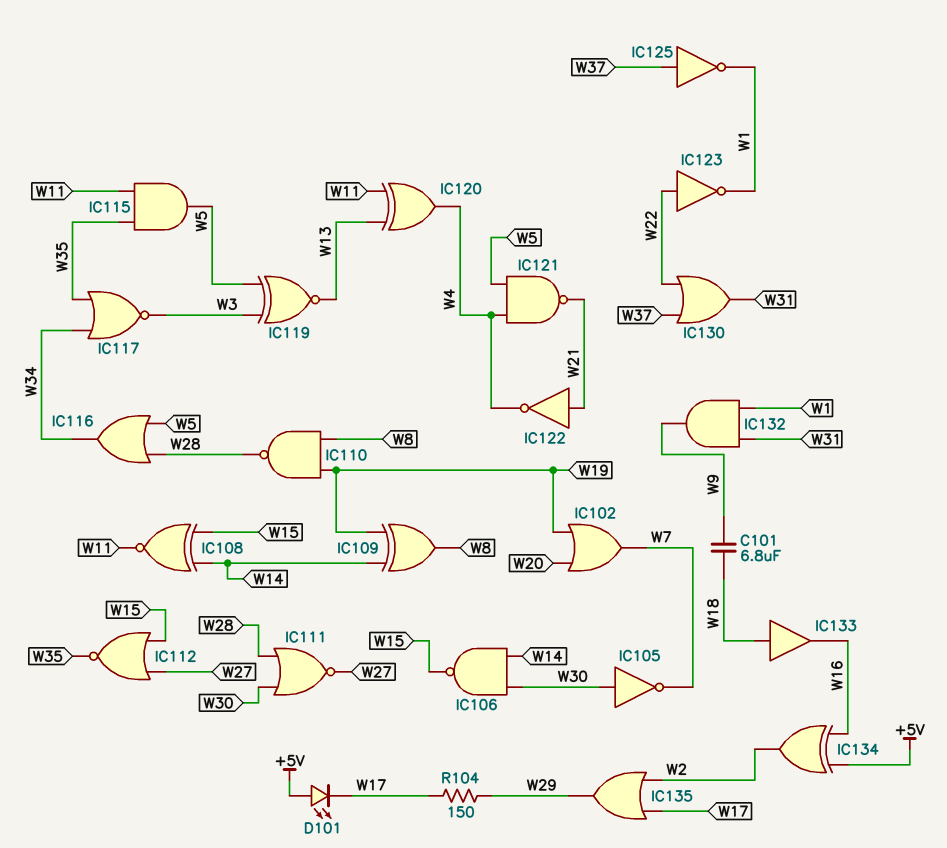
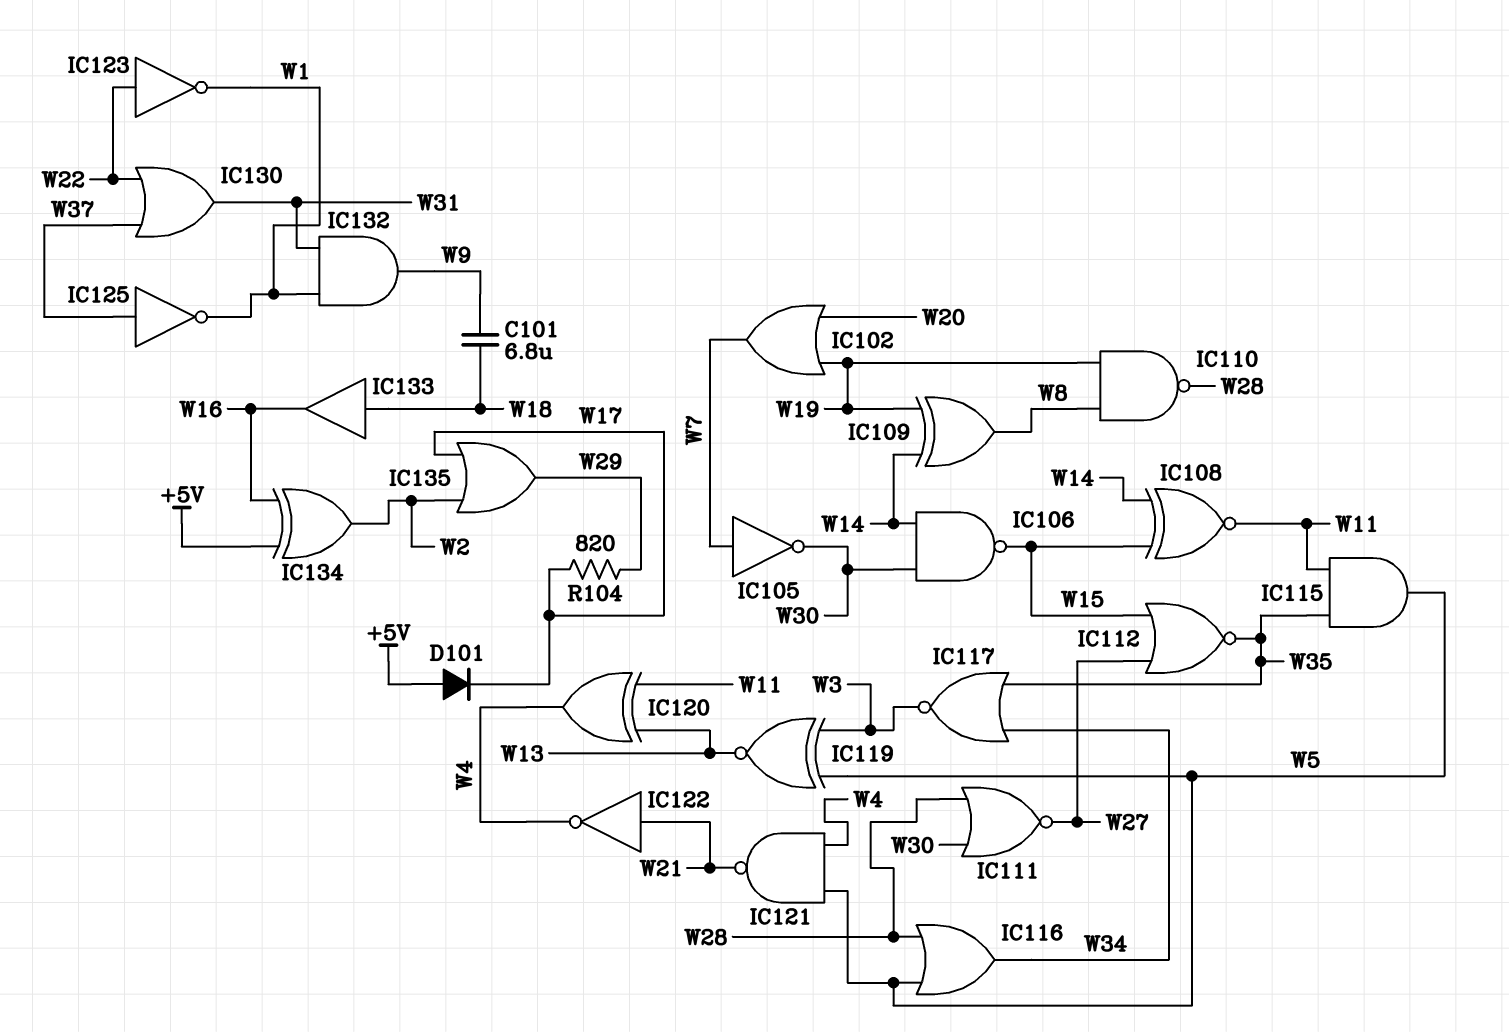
D101: LED (A +5V, K W17) -> diode (A +5V, K W17)
IC105: NOT (in W30, out W7) -> NOT (in W7, out W30)
R104: 150 (W17, W29) -> 820 (W17, W29)

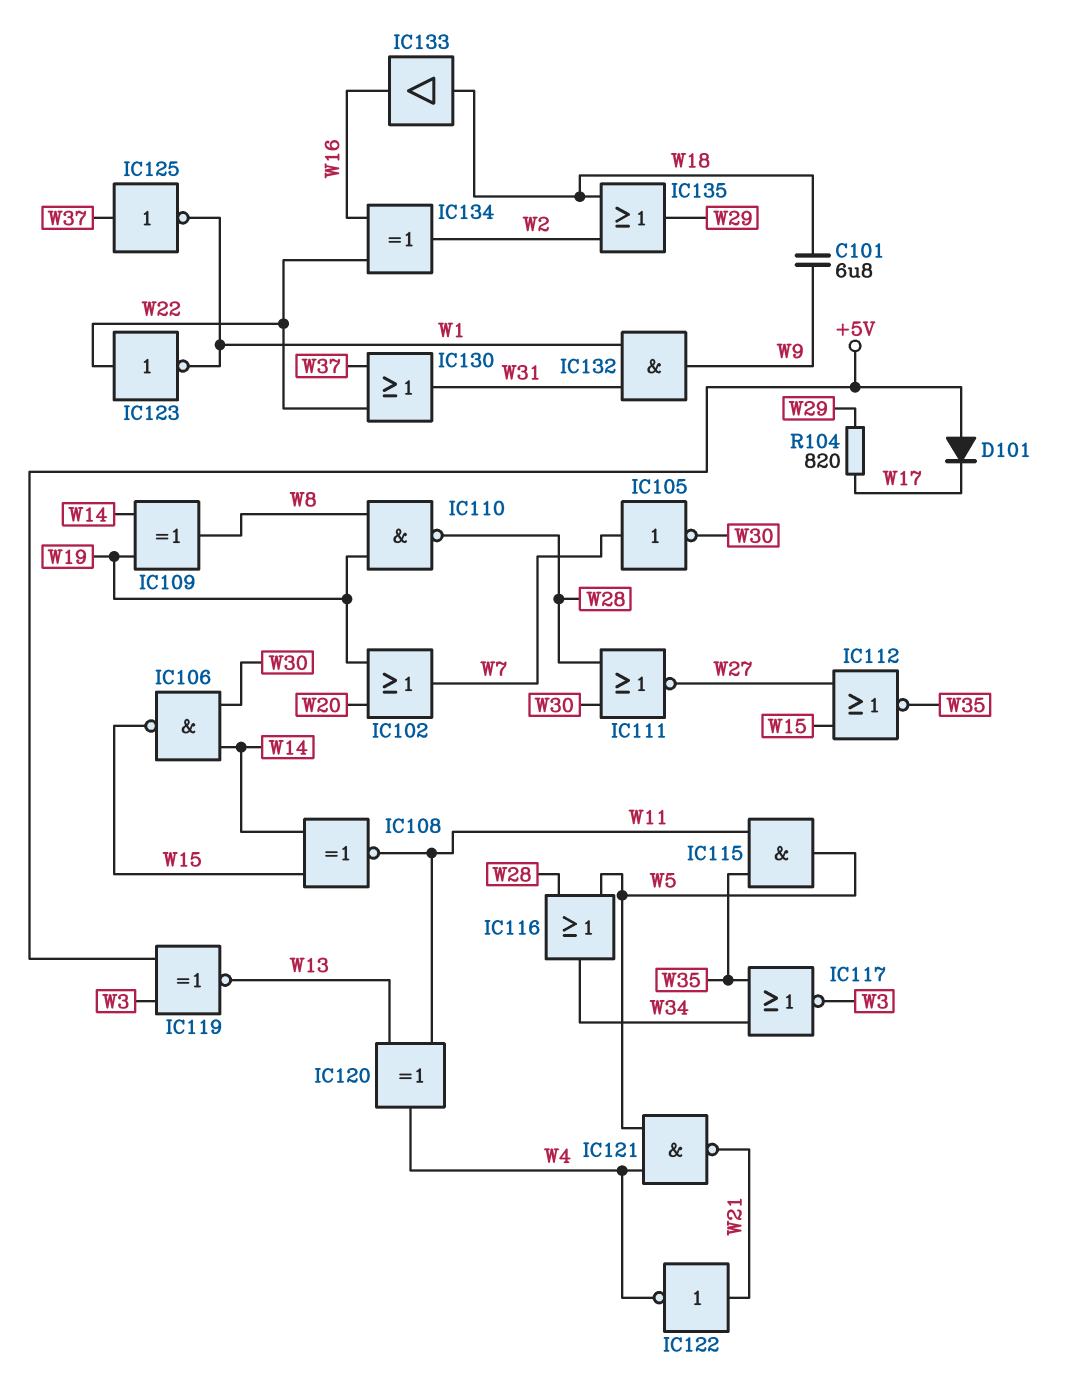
IC119: XNOR (in W3, in W5, out W13) -> XNOR (in +5V, in W3, out W13)
IC134: XOR (in +5V, in W16, out W2) -> XOR (in W16, in W22, out W2)
IC135: OR (in W2, in W17, out W29) -> OR (in W2, in W18, out W29)

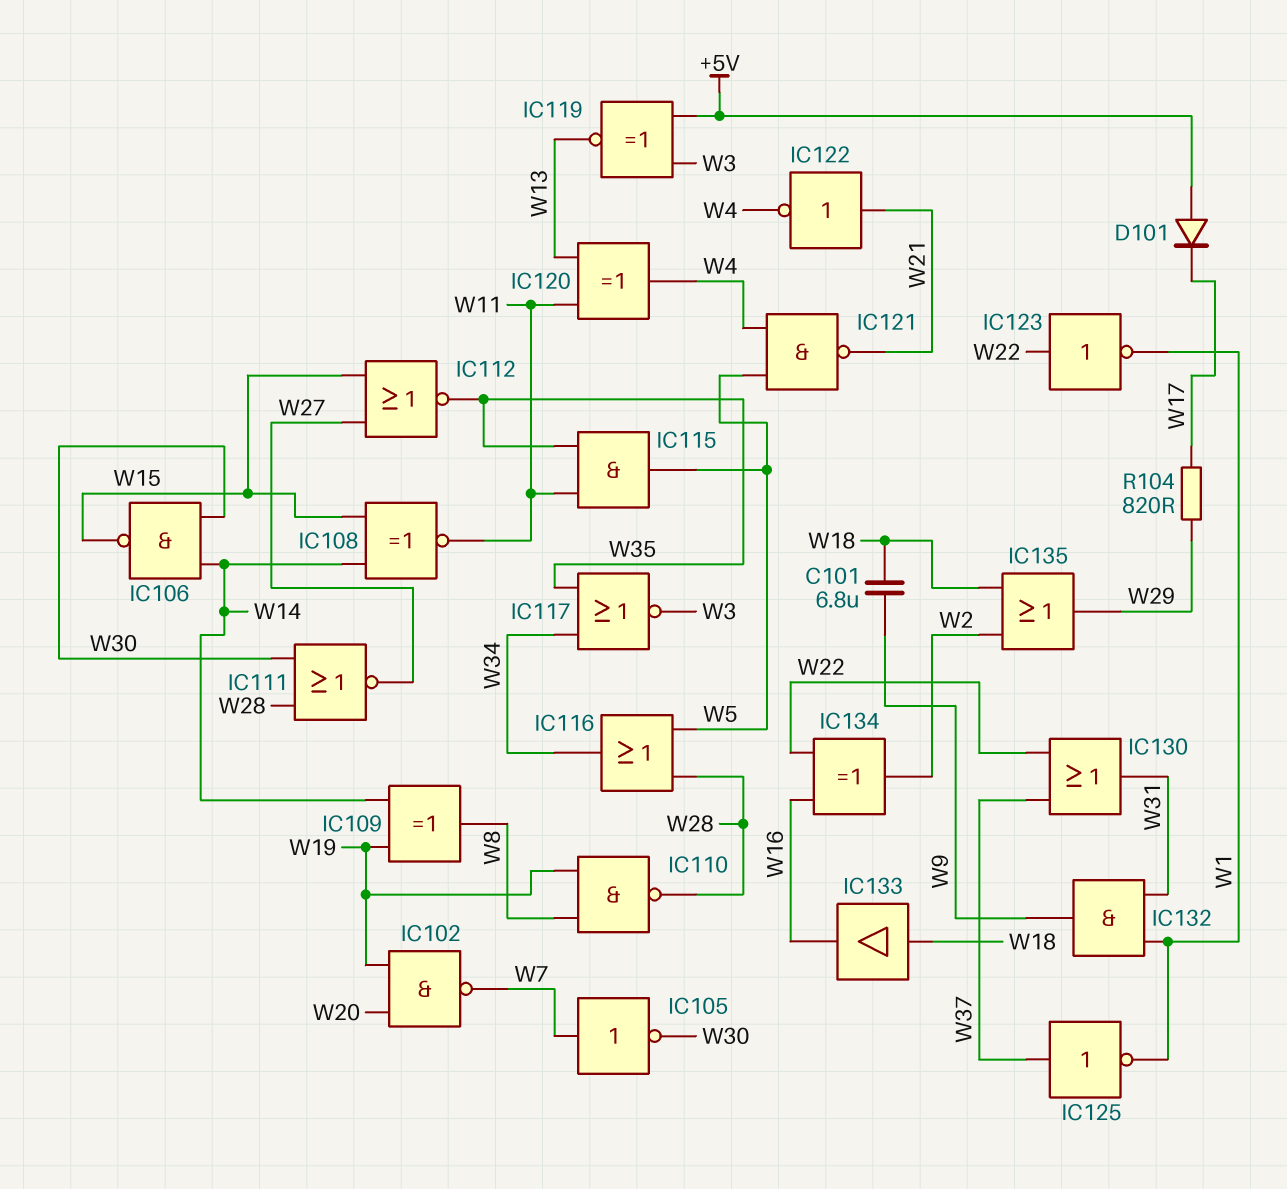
IC102: OR (in W19, in W20, out W7) -> NAND (in W19, in W20, out W7)

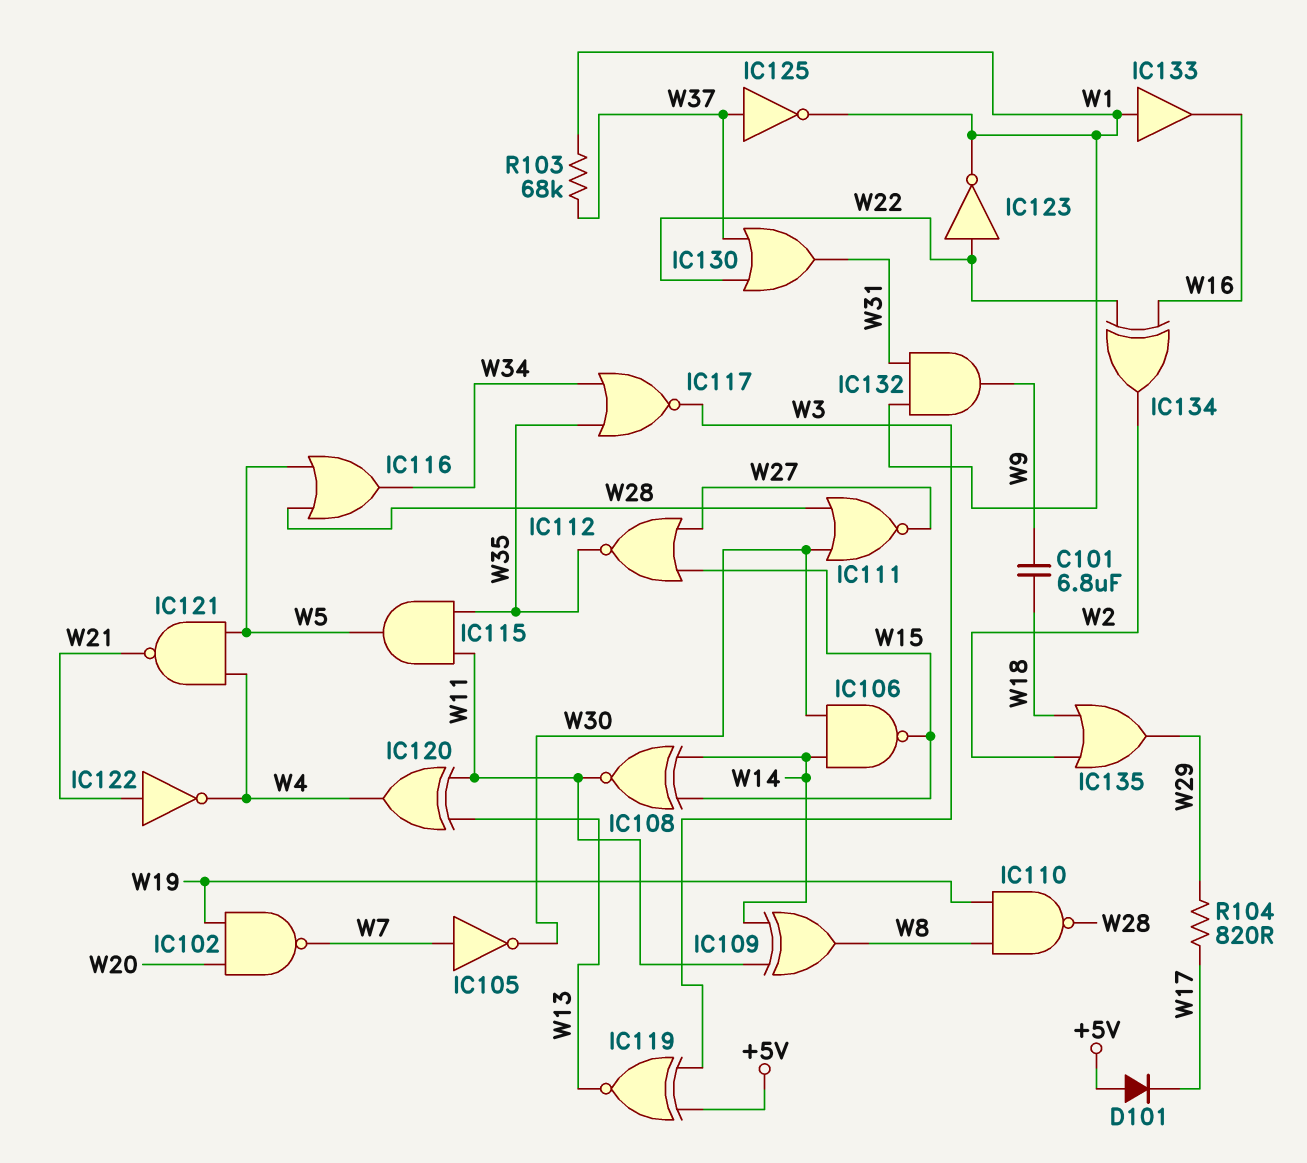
IC109: XOR (in W14, in W19, out W8) -> XOR (in W11, in W14, out W8)
IC133: buffer (in W18, out W16) -> buffer (in W1, out W16)
R103: none -> 68k (W1, W37)

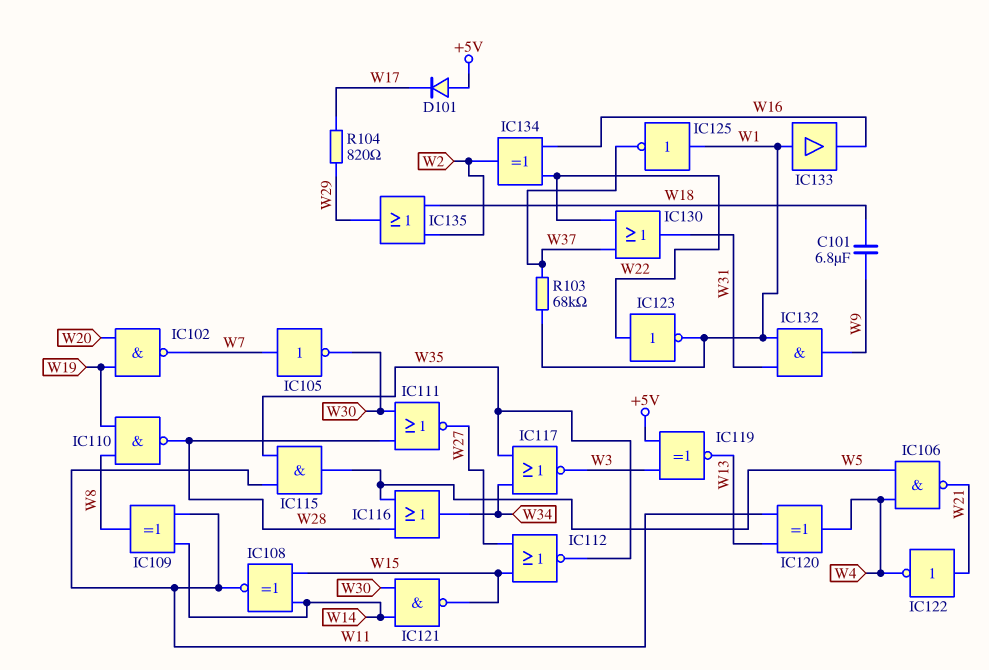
IC106: NAND (in W14, in W30, out W15) -> NAND (in W4, in W5, out W21)
IC121: NAND (in W4, in W5, out W21) -> NAND (in W14, in W30, out W15)
IC125: NOT (in W37, out W1) -> NOT (in W1, out W37)

